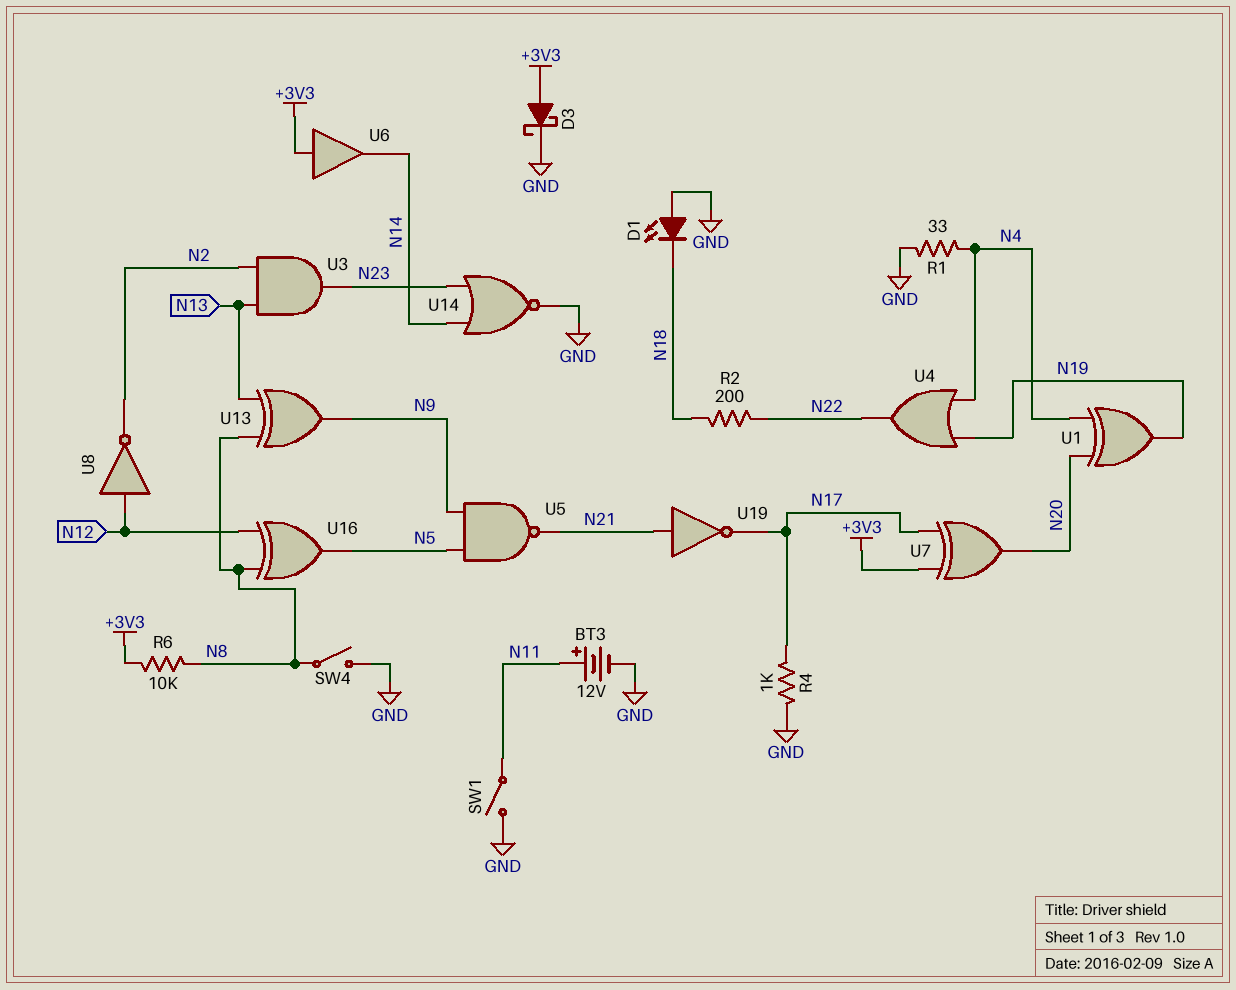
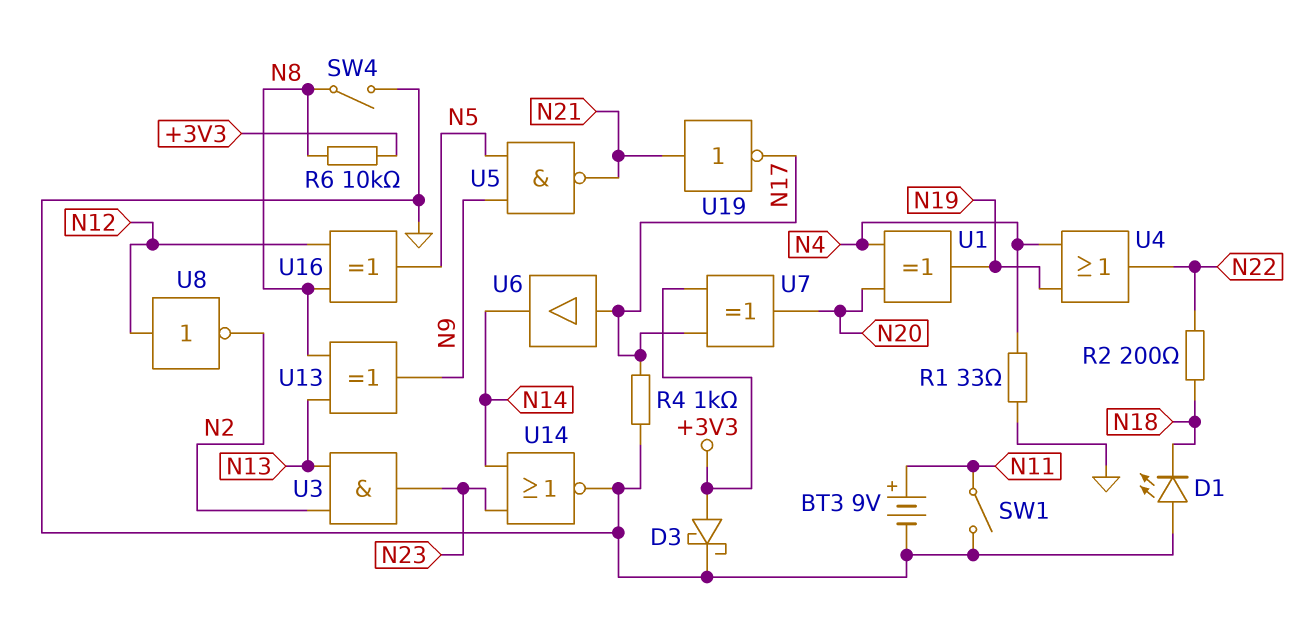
BT3: 12V (plus N11, minus GND) -> 9V (plus N11, minus GND)
U6: buffer (in +3V3, out N14) -> buffer (in N17, out N14)

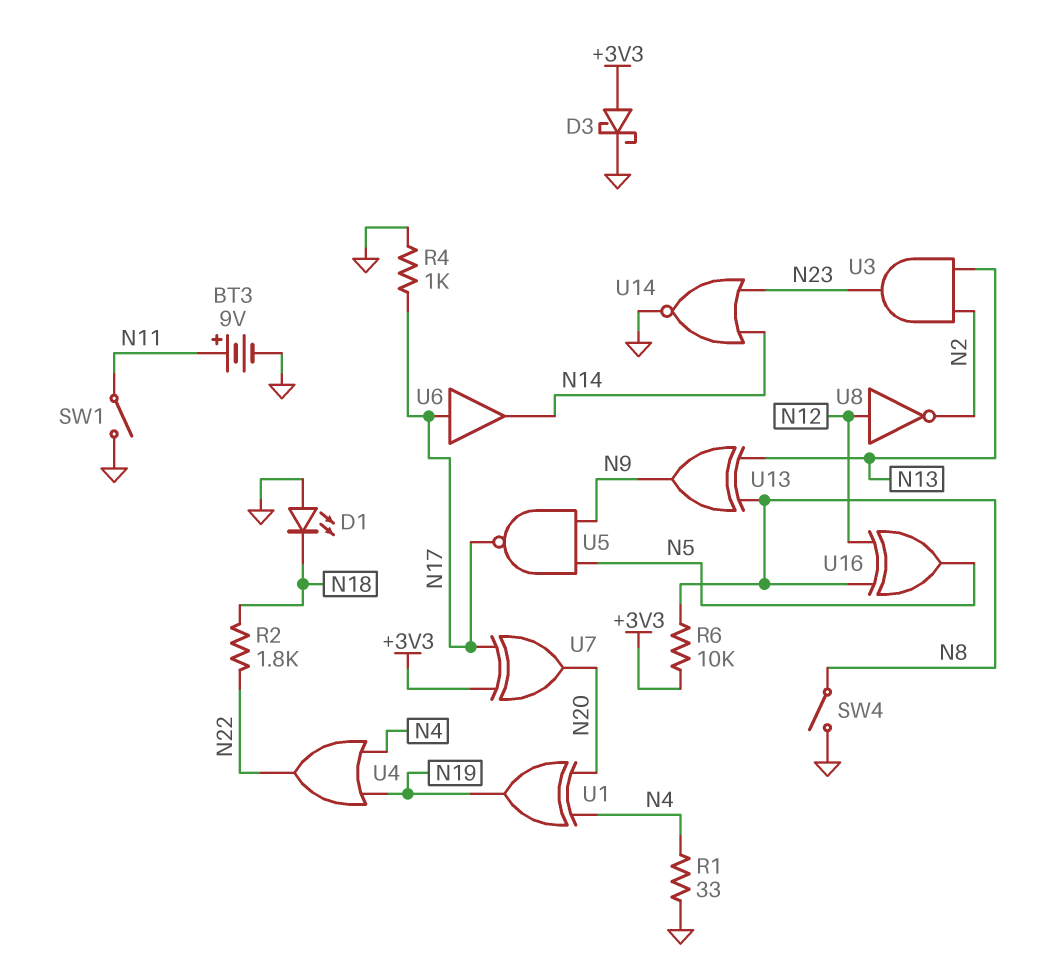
R2: 200 (N18, N22) -> 1.8k (N18, N22)
U5: NAND (in N5, in N9, out N21) -> NAND (in N5, in N9, out N17)
U19: NOT (in N21, out N17) -> none

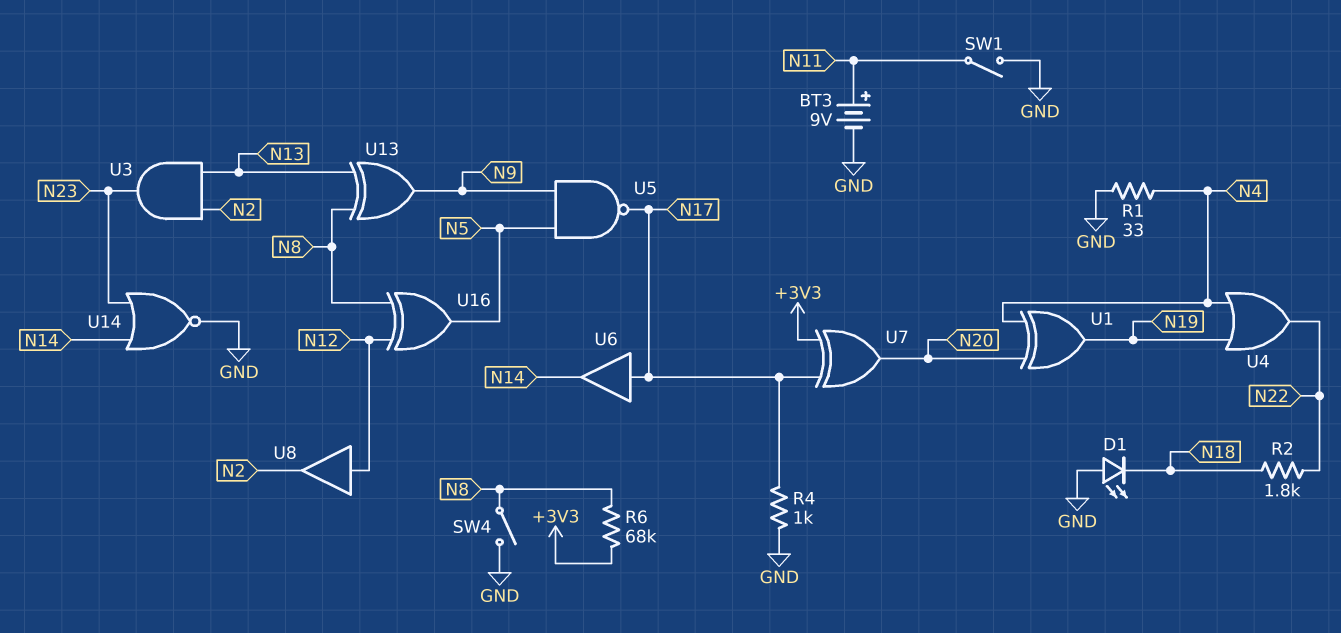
D3: schottky (A +3V3, K GND) -> none
R6: 10k (+3V3, N8) -> 68k (+3V3, N8)
U8: NOT (in N12, out N2) -> buffer (in N12, out N2)

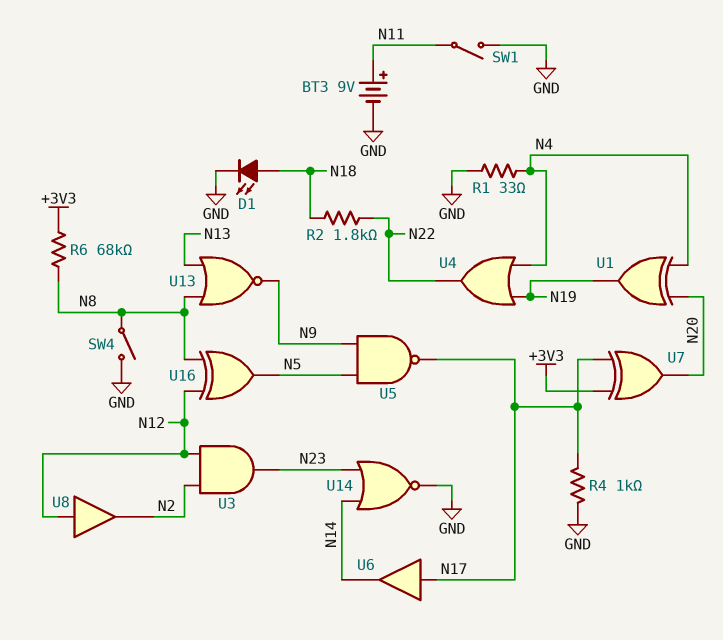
D1: LED (A GND, K N18) -> LED (A N18, K GND)
U3: AND (in N2, in N13, out N23) -> AND (in N2, in N12, out N23)
U13: XOR (in N8, in N13, out N9) -> NOR (in N8, in N13, out N9)

